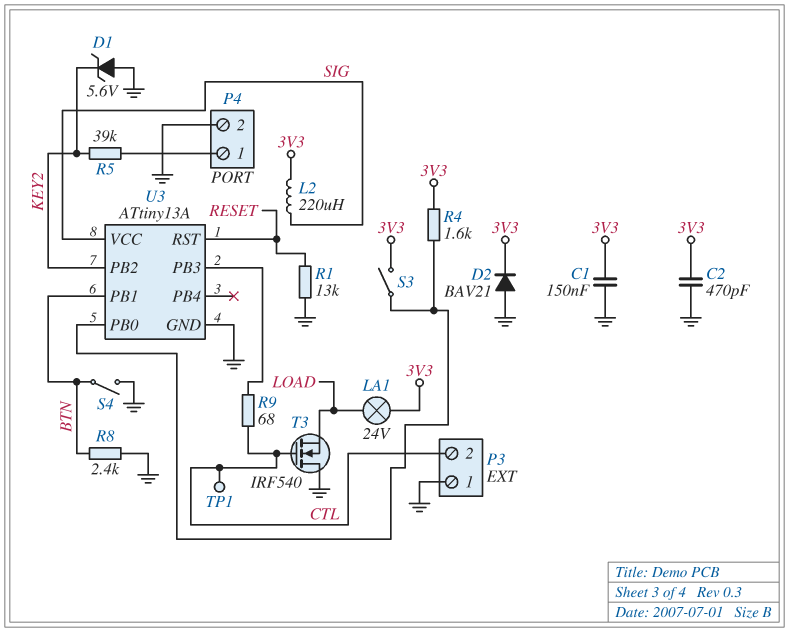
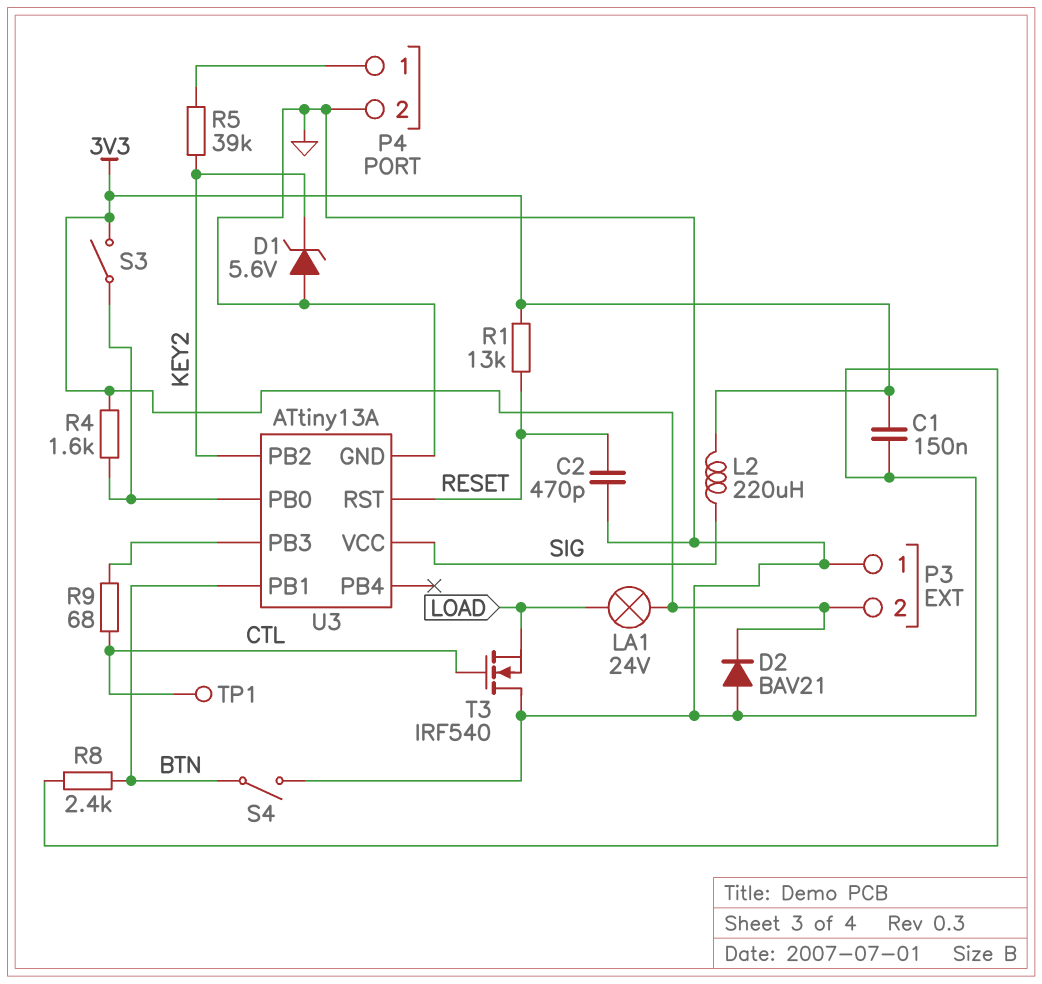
C2: 470pF (3V3, GND) -> 470pF (GND, RESET)
P3 pin 2: CTL -> 3V3
R1: 13k (GND, RESET) -> 13k (3V3, RESET)

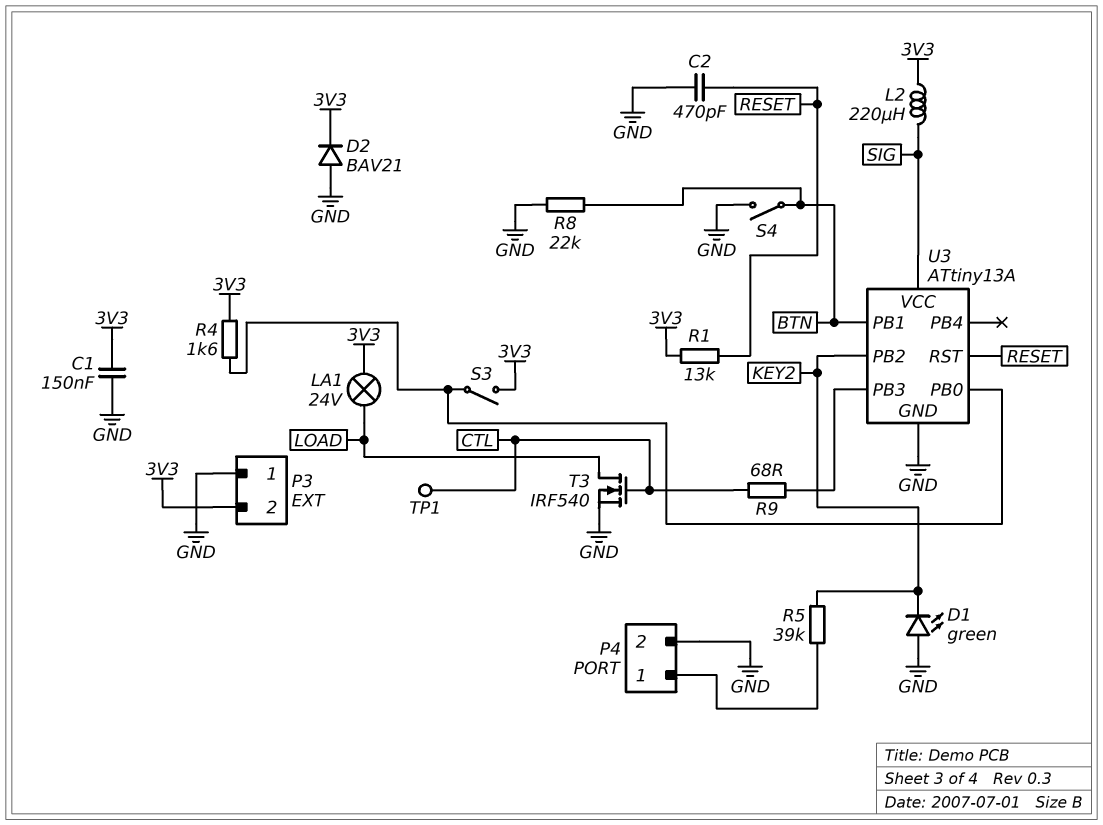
D1: zener 5.6V (A GND, K KEY2) -> LED green (A GND, K KEY2)
R8: 2.4k (BTN, GND) -> 22k (BTN, GND)
T3: NMOS IRF540 (G CTL, D GND, S LOAD) -> NMOS IRF540 (G CTL, D LOAD, S GND)

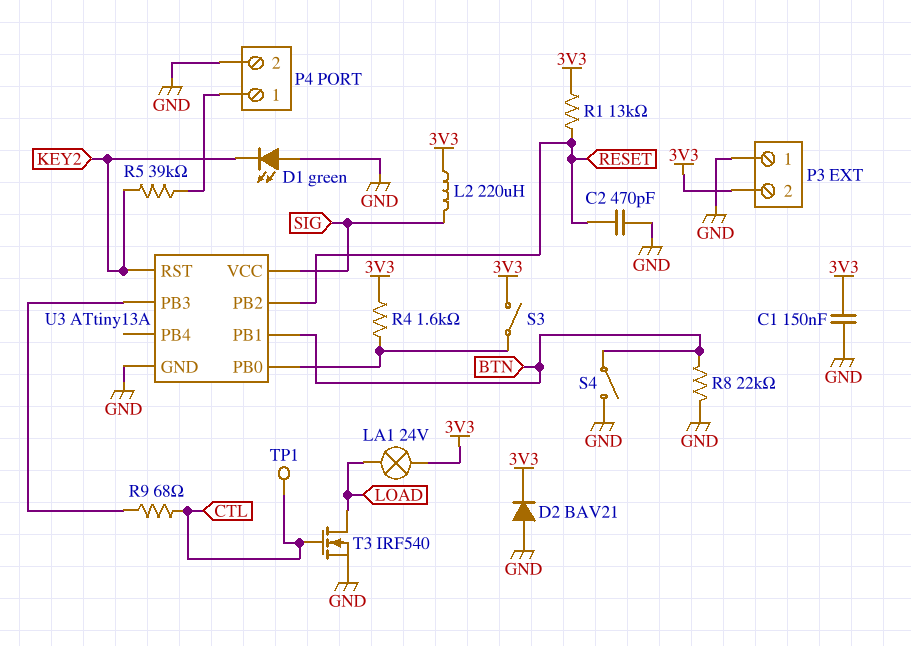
U3 pin PB2: KEY2 -> RESET
U3 pin RST: RESET -> KEY2

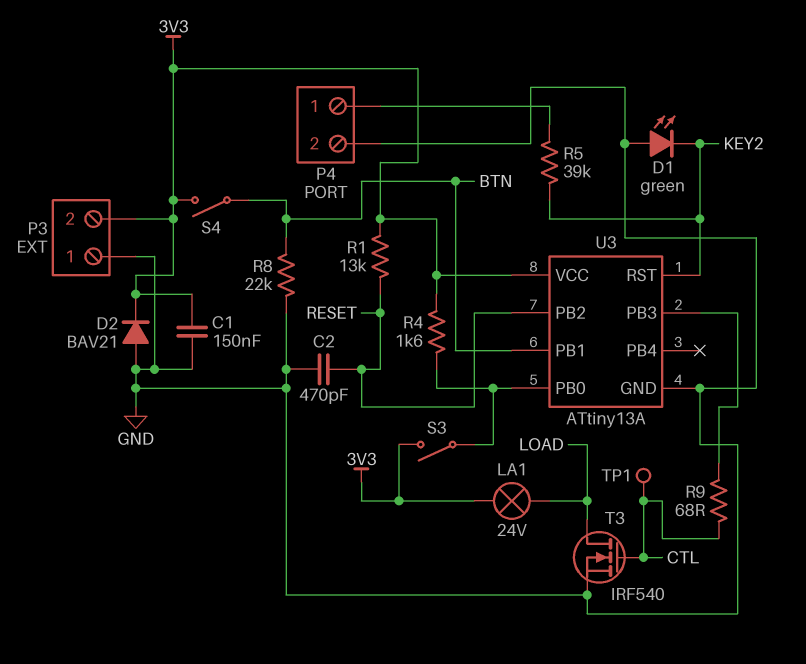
L2: 220uH (3V3, SIG) -> none
S4: switch (BTN, GND) -> switch (3V3, BTN)
U3 pin VCC: SIG -> 3V3

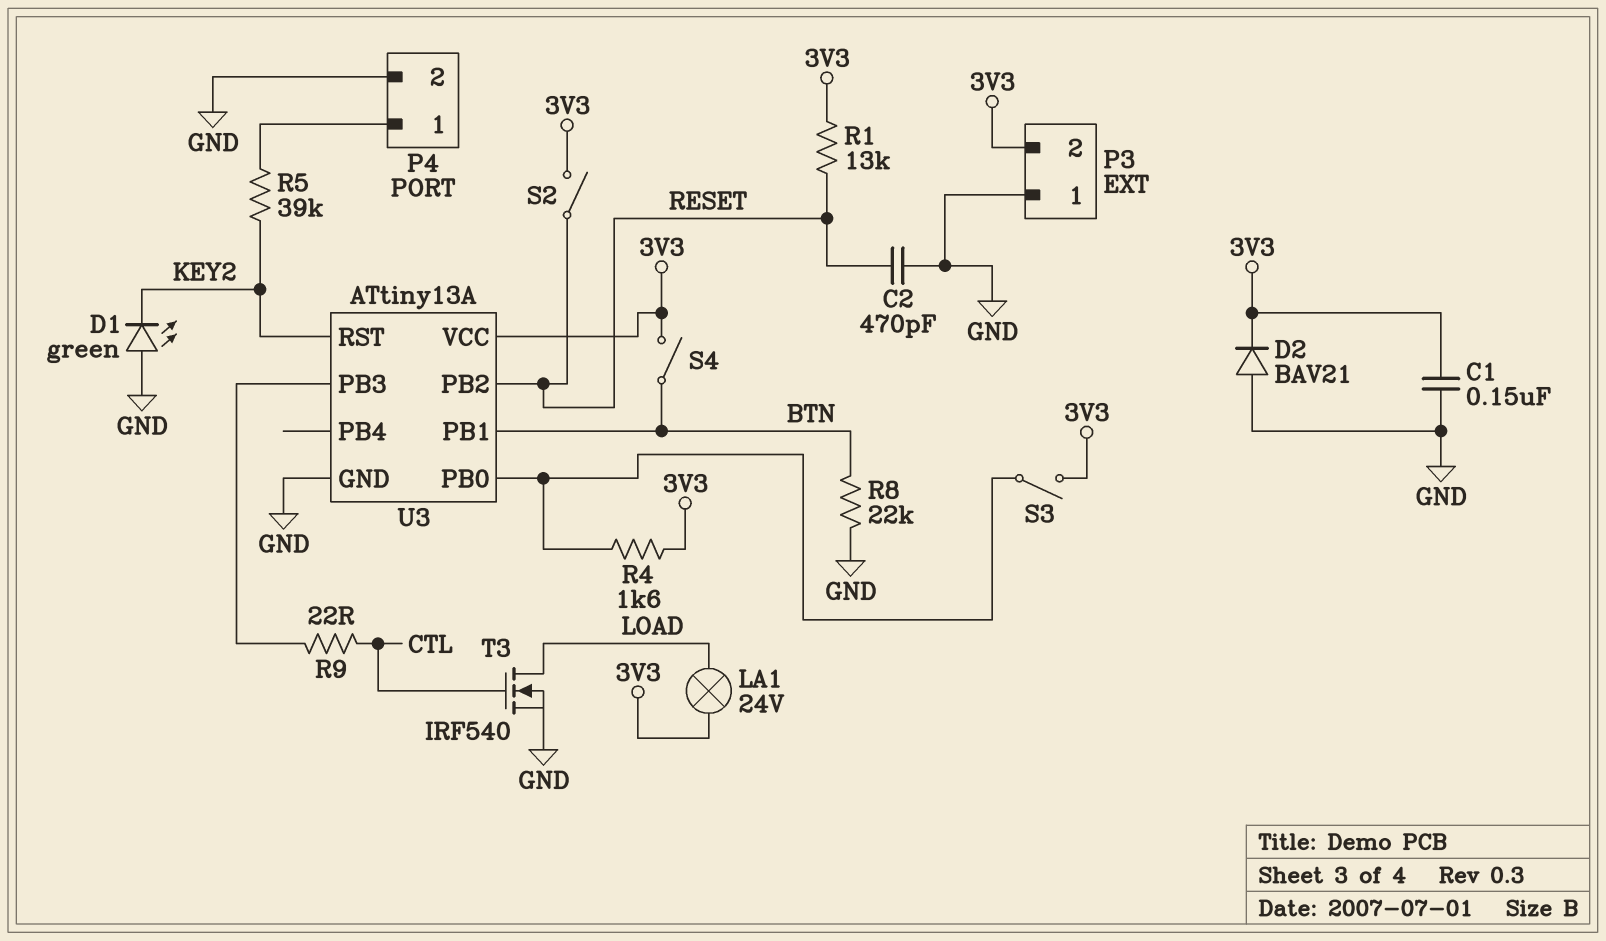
R9: 68 (CTL, U3/PB3) -> 22 (CTL, U3/PB3)
S2: none -> switch (3V3, RESET)
TP1: test point (CTL) -> none

